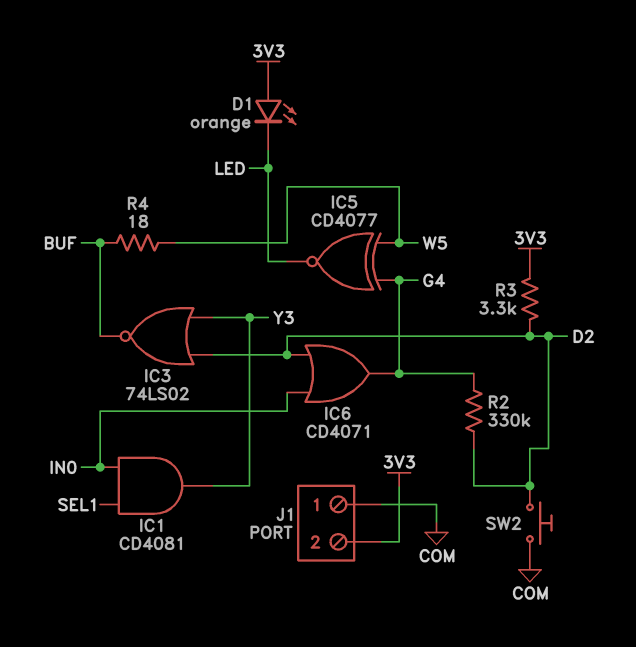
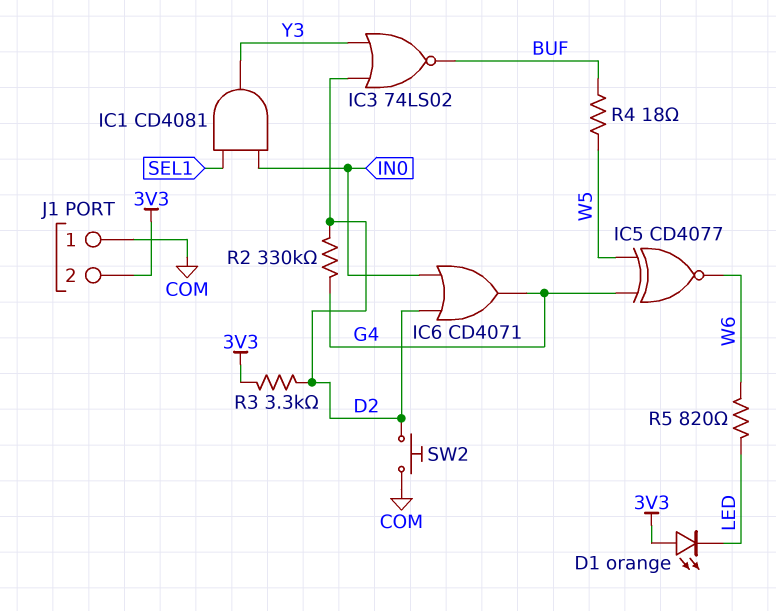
IC5: XNOR CD4077 (in G4, in W5, out LED) -> XNOR CD4077 (in G4, in W5, out W6)
R5: none -> 820 (LED, W6)

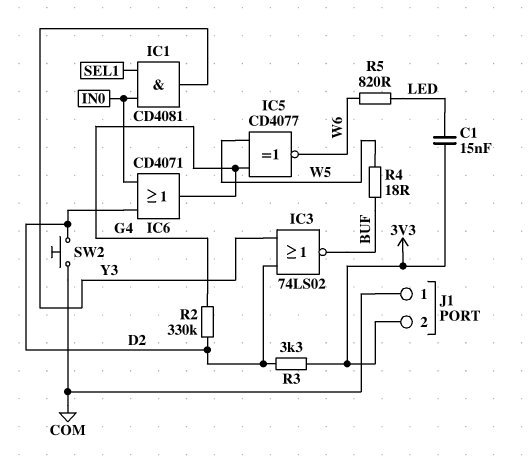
C1: none -> 15nF (3V3, LED)
D1: LED orange (A 3V3, K LED) -> none

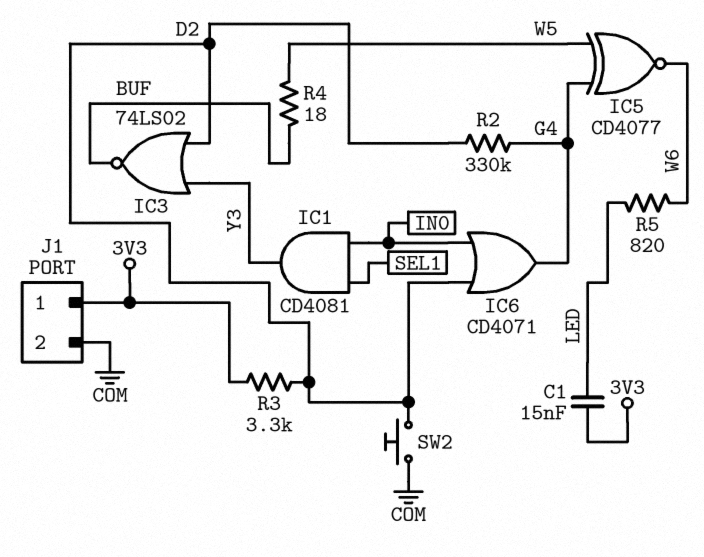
J1 pin 1: COM -> 3V3
J1 pin 2: 3V3 -> COM

